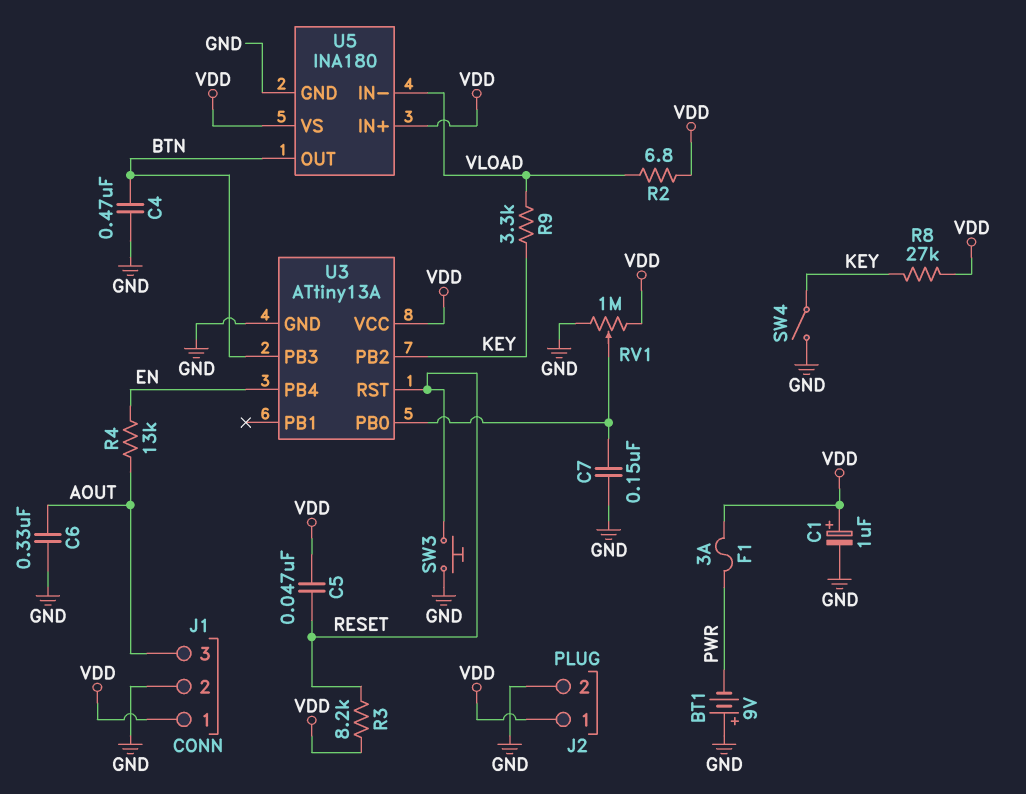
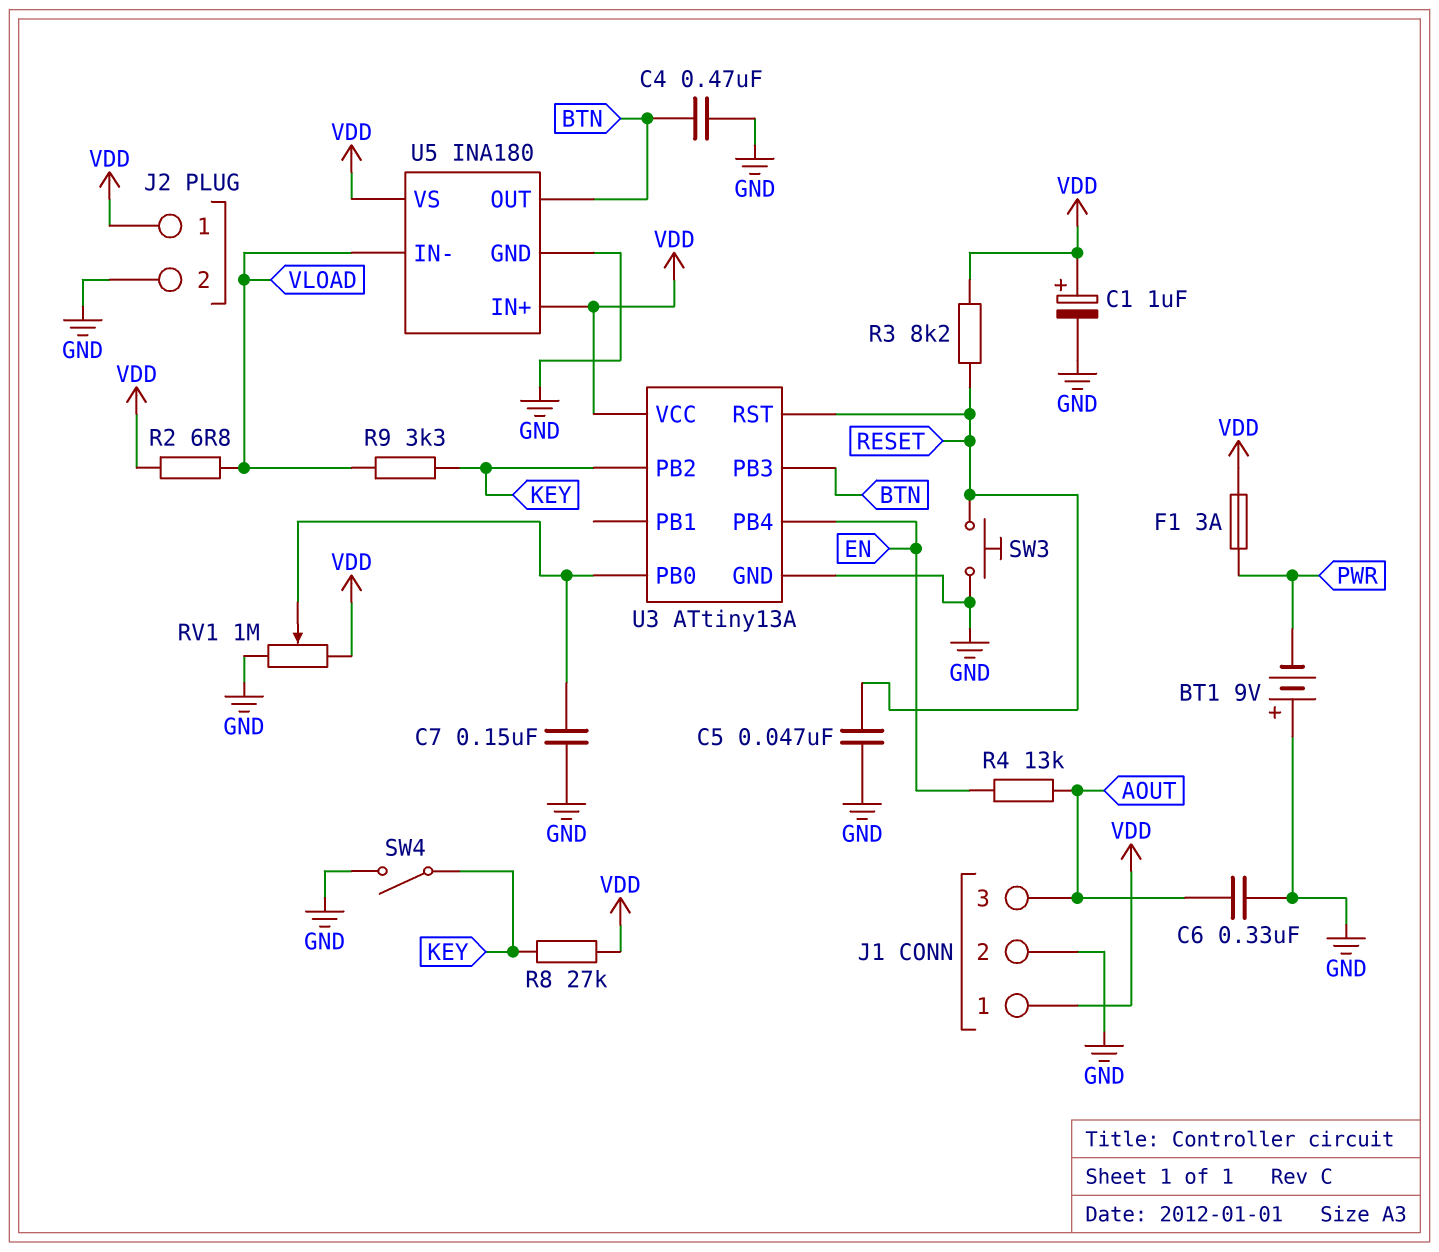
C5: 47nF (RESET, VDD) -> 47nF (GND, RESET)

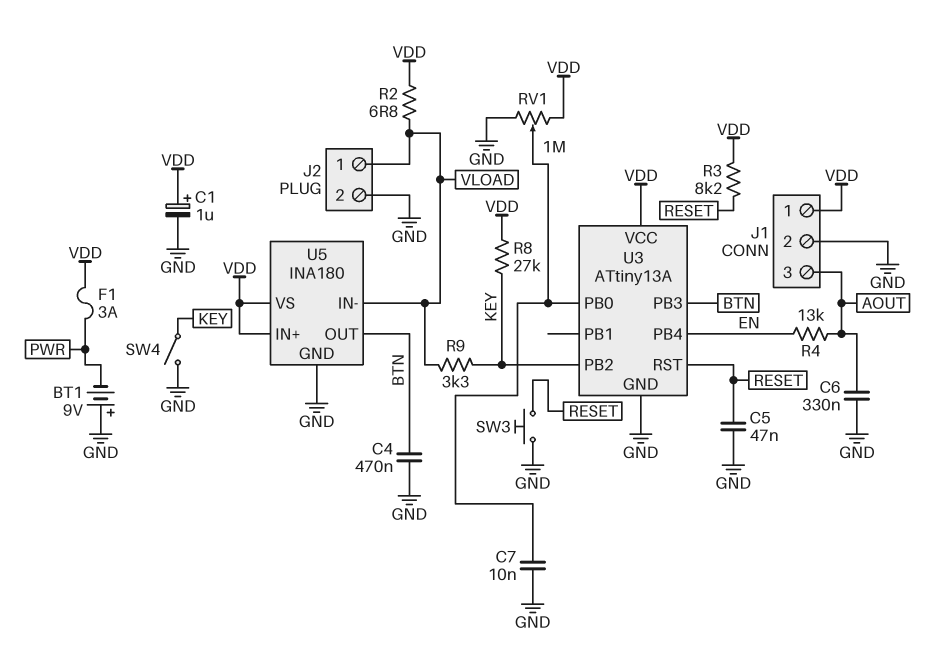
C7: 150nF (GND, U3/PB0) -> 10nF (GND, U3/PB0)
J2 pin 1: VDD -> VLOAD

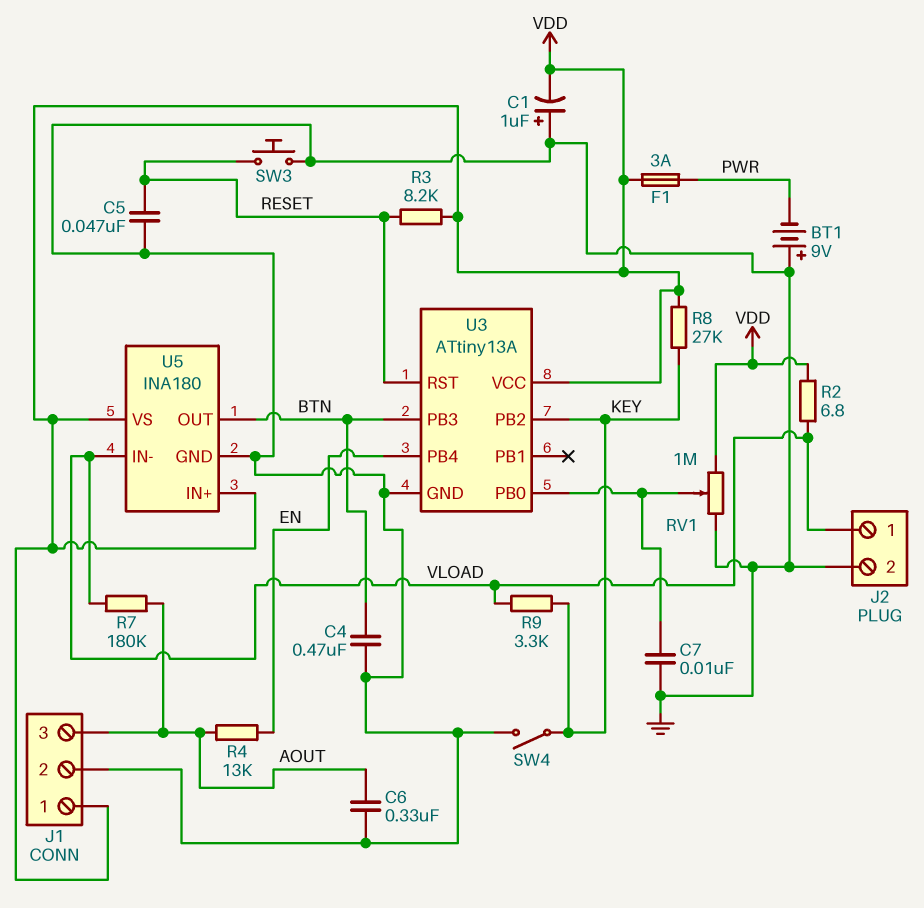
C1: 1uF (plus VDD, minus GND) -> 1uF (plus GND, minus VDD)
R7: none -> 180k (AOUT, VLOAD)

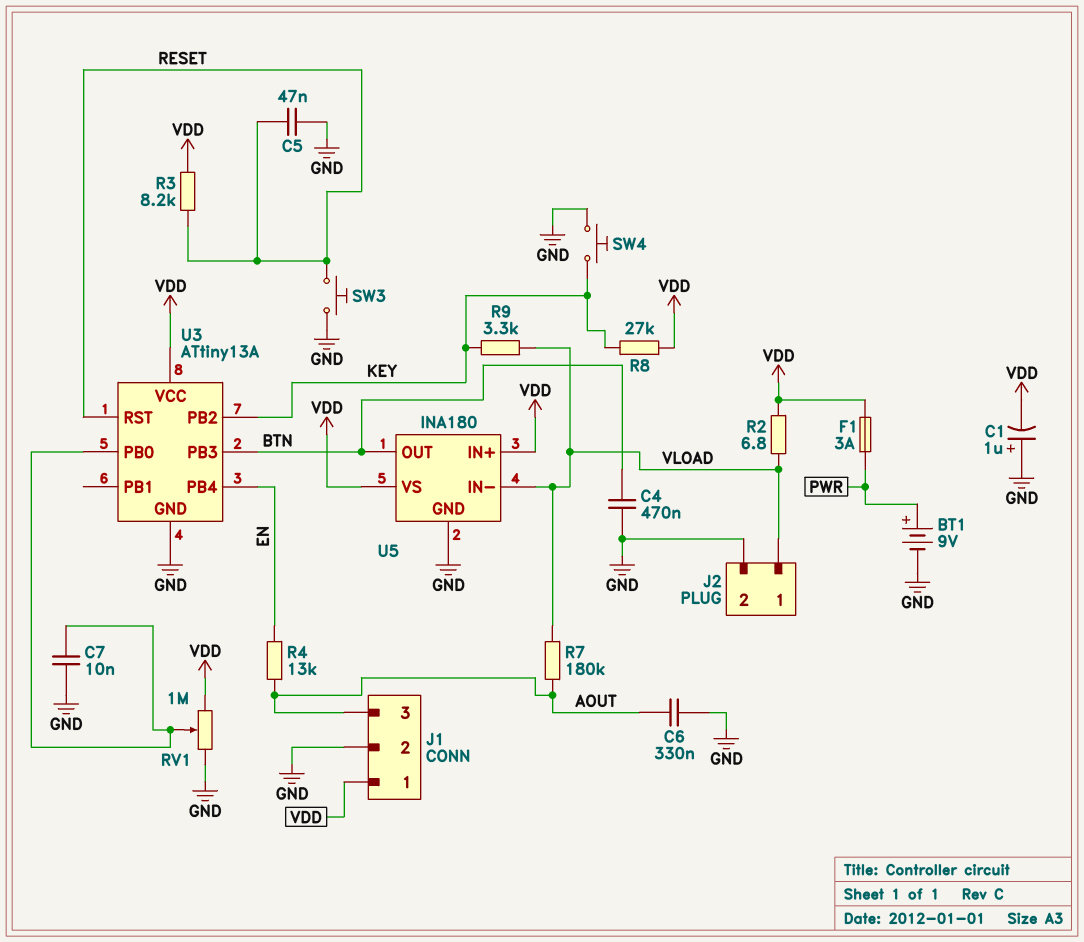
BT1: 9V (plus GND, minus PWR) -> 9V (plus PWR, minus GND)
SW4: switch (GND, KEY) -> button (GND, KEY)

